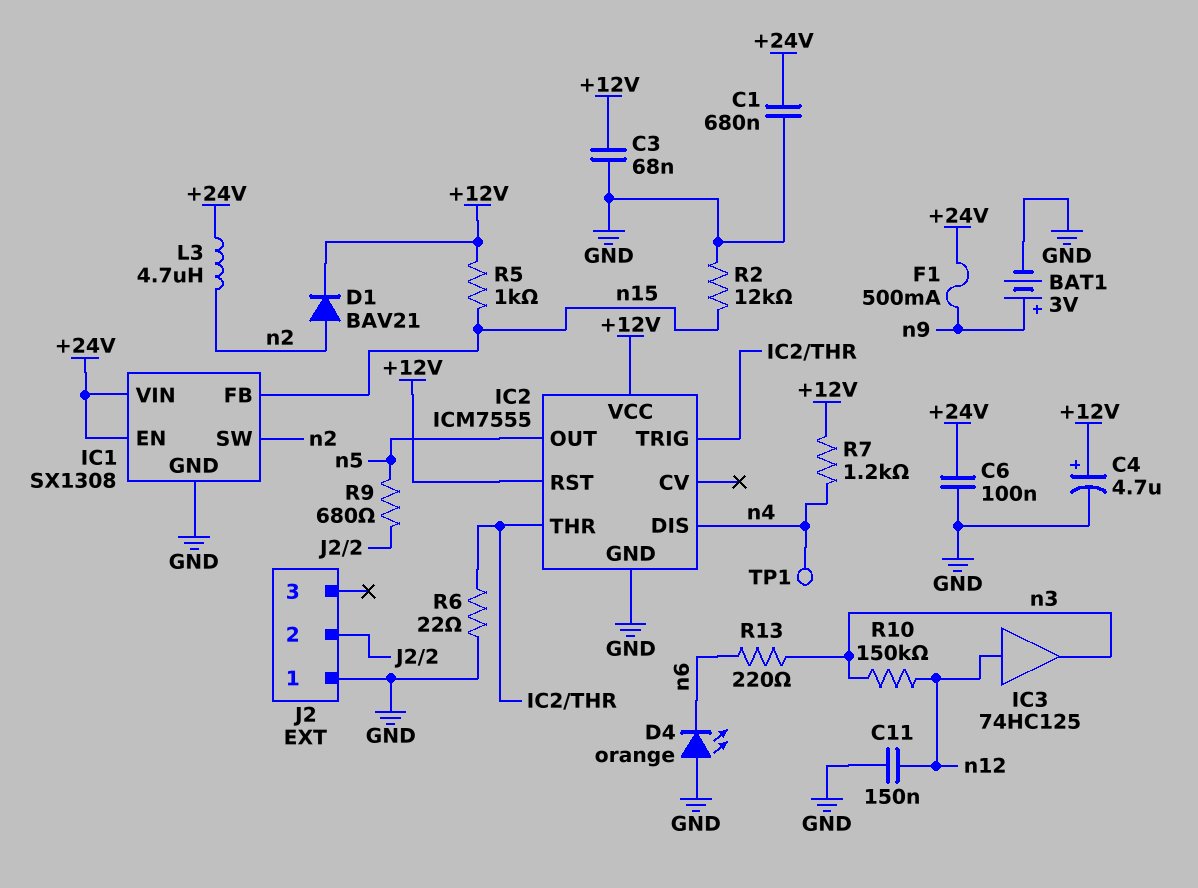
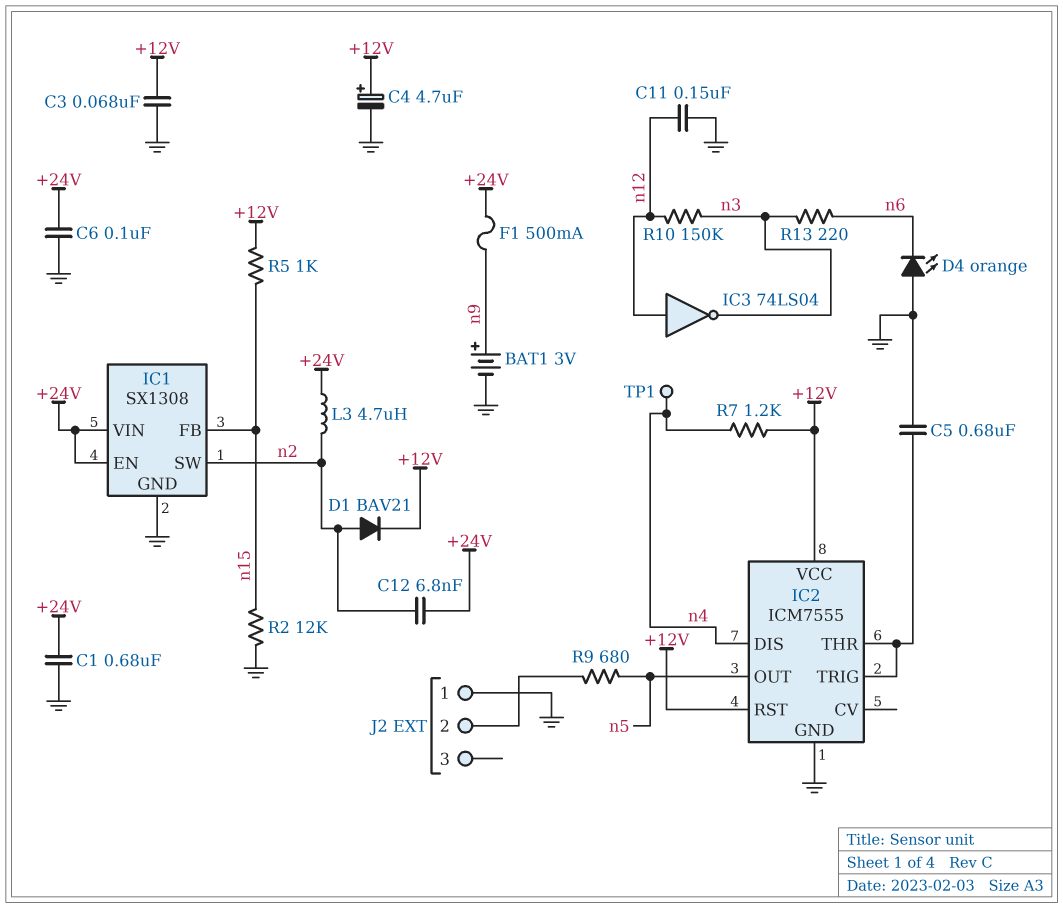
C5: none -> 680nF (GND, IC2/THR)
C12: none -> 6.8nF (+24V, n2)
IC3: buffer 74HC125 (in n12, out n3) -> NOT 74LS04 (in n12, out n3)
R6: 22 (GND, IC2/THR) -> none

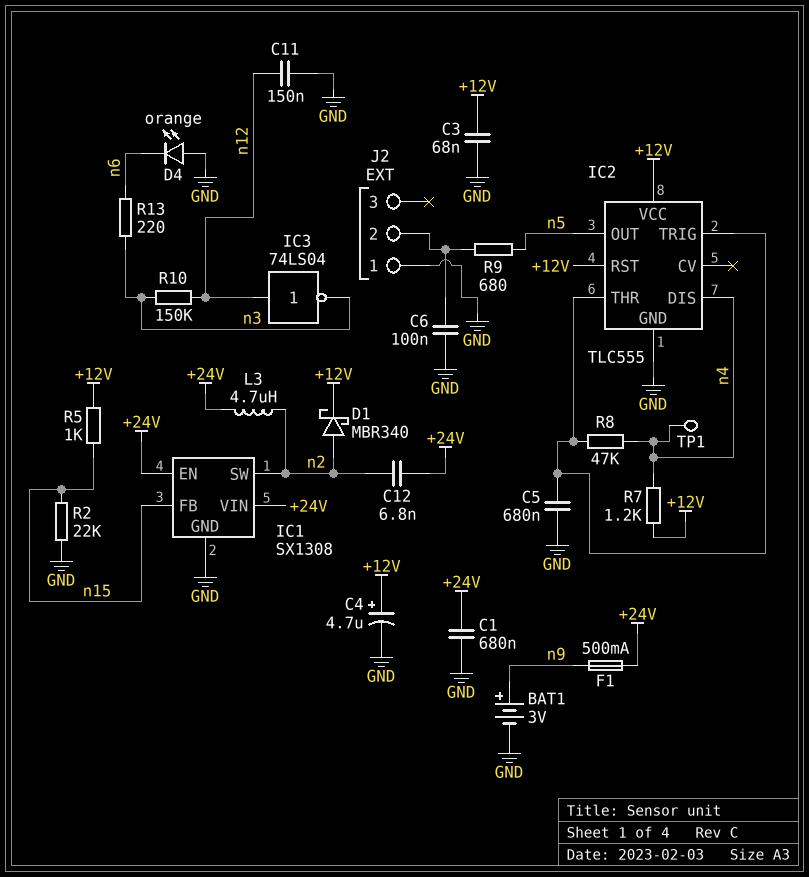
C6: 100nF (+24V, GND) -> 100nF (GND, J2/2)
D1: diode BAV21 (A n2, K +12V) -> schottky MBR340 (A n2, K +12V)
IC2: ICM7555 -> TLC555
R2: 12k (GND, n15) -> 22k (GND, n15)
R8: none -> 47k (IC2/THR, n4)

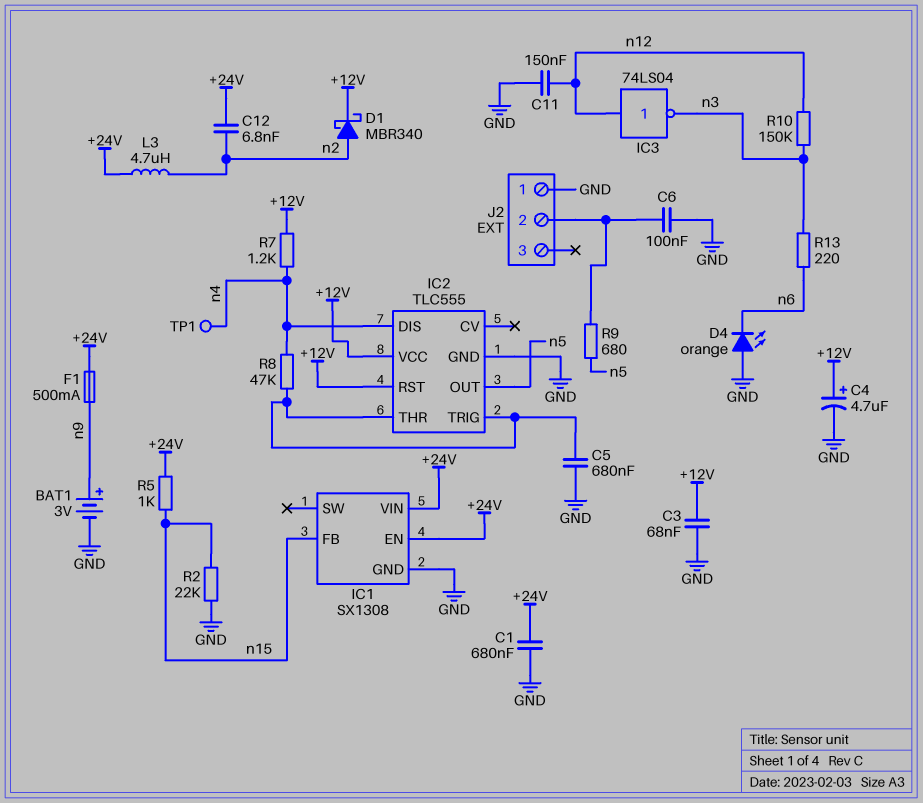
IC1 pin SW: n2 -> none
R5: 1k (+12V, n15) -> 1k (+24V, n15)

